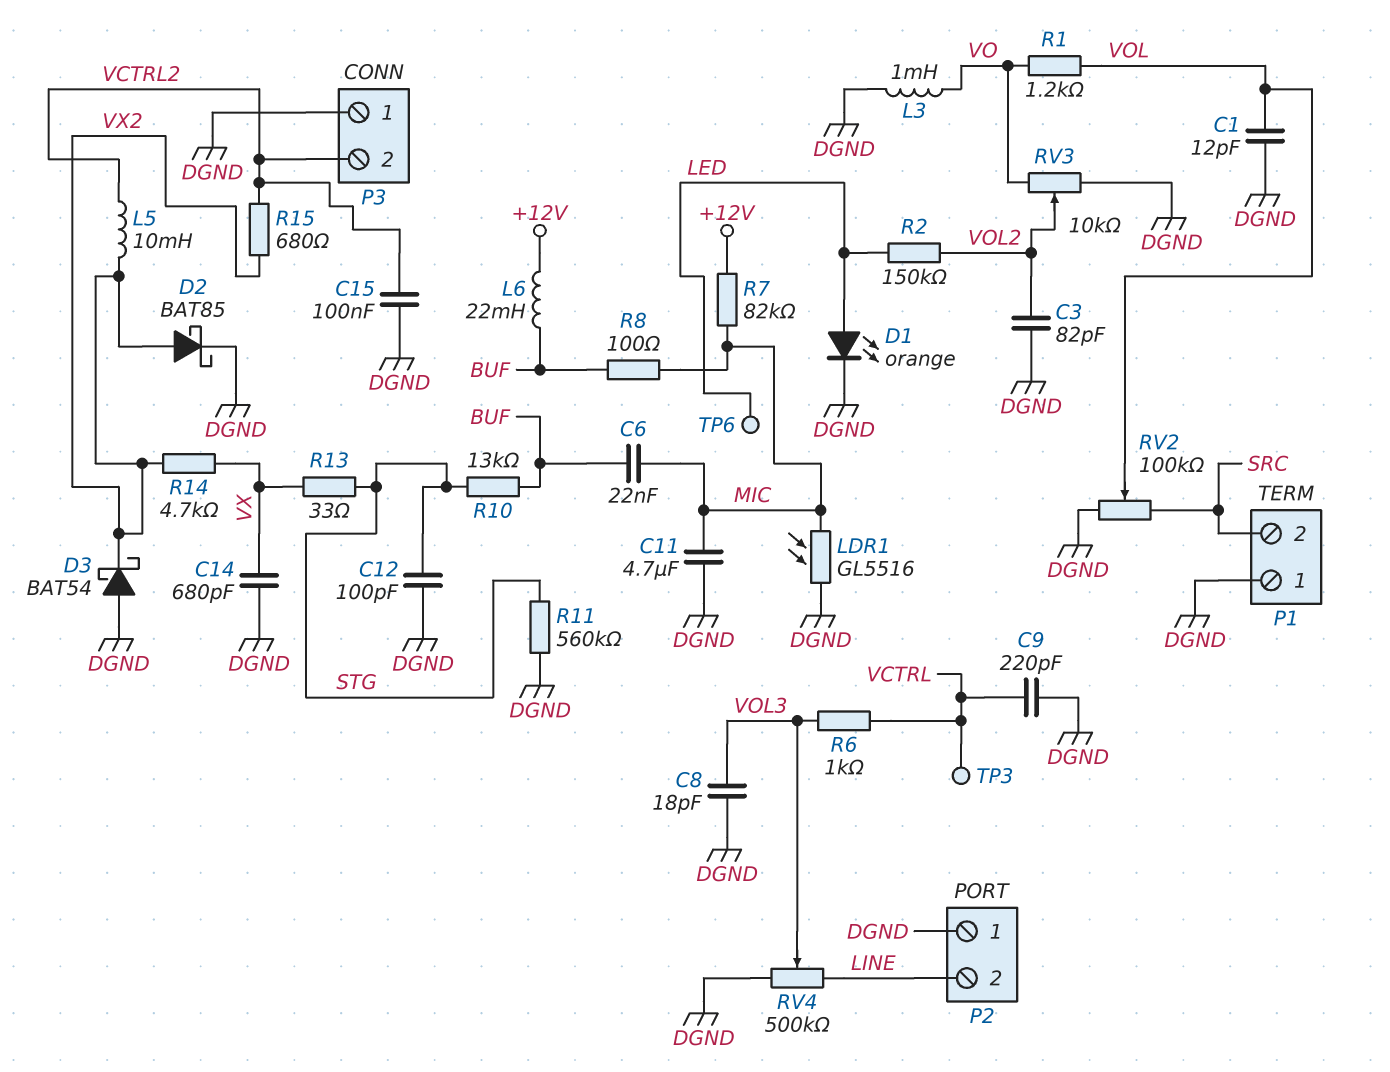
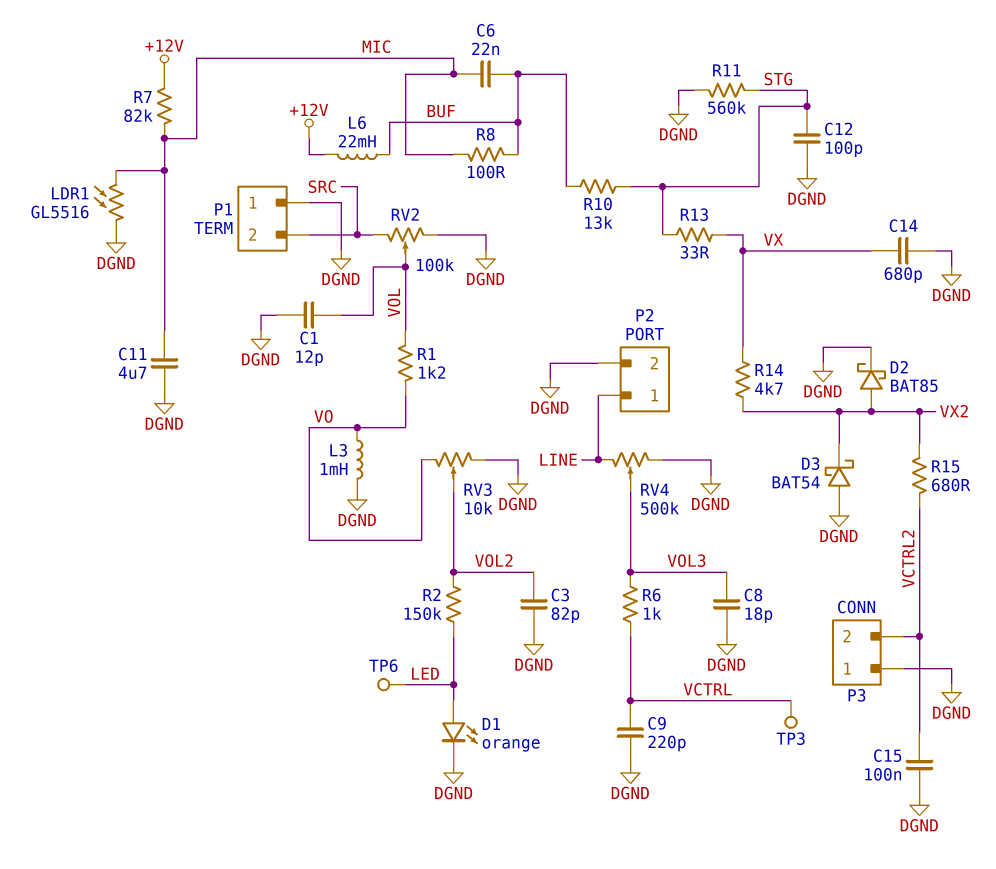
L5: 10mH (VCTRL2, VX2) -> none
P2 pin 1: DGND -> LINE
P2 pin 2: LINE -> DGND

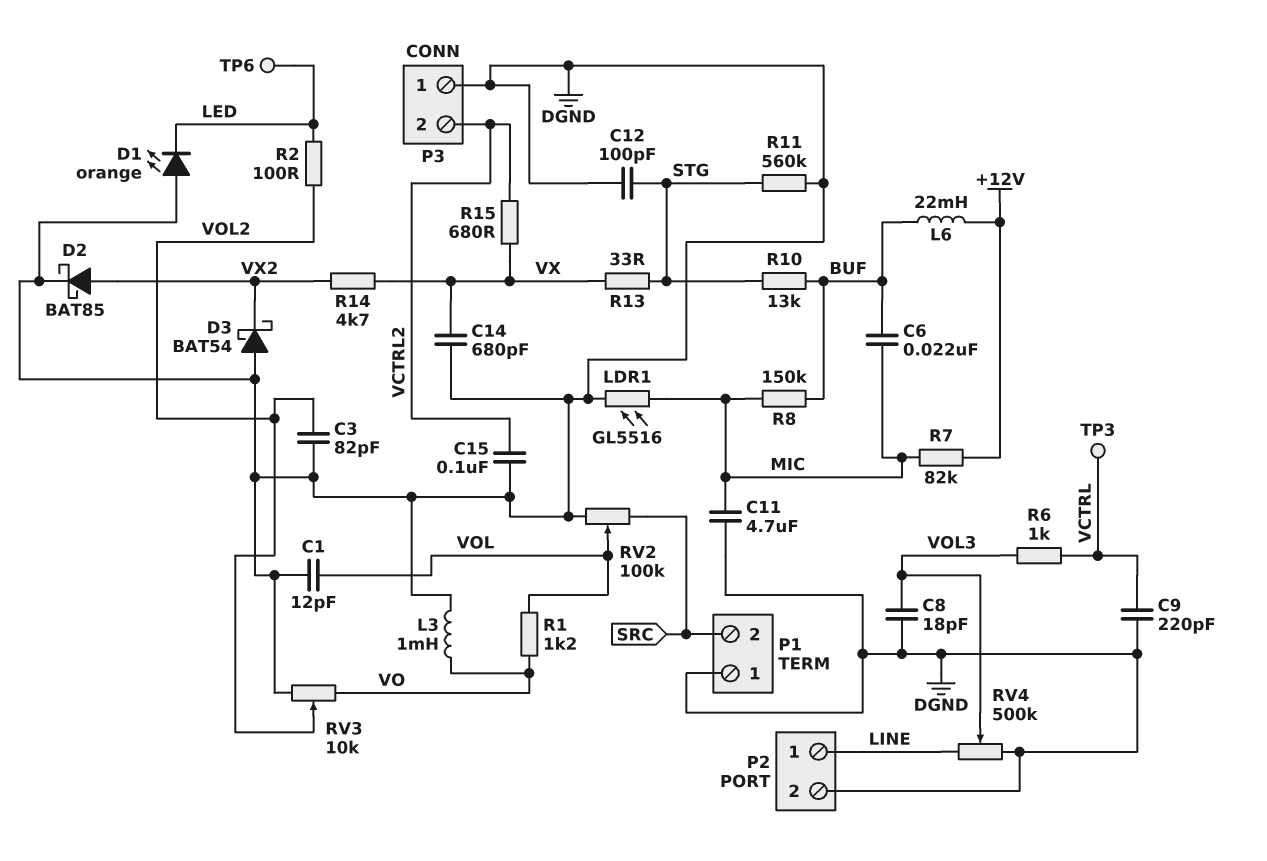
D1: LED orange (A LED, K DGND) -> LED orange (A DGND, K LED)
R2: 150k (LED, VOL2) -> 100 (LED, VOL2)
R8: 100 (BUF, MIC) -> 150k (BUF, MIC)
R15: 680 (VCTRL2, VX2) -> 680 (VCTRL2, VX)

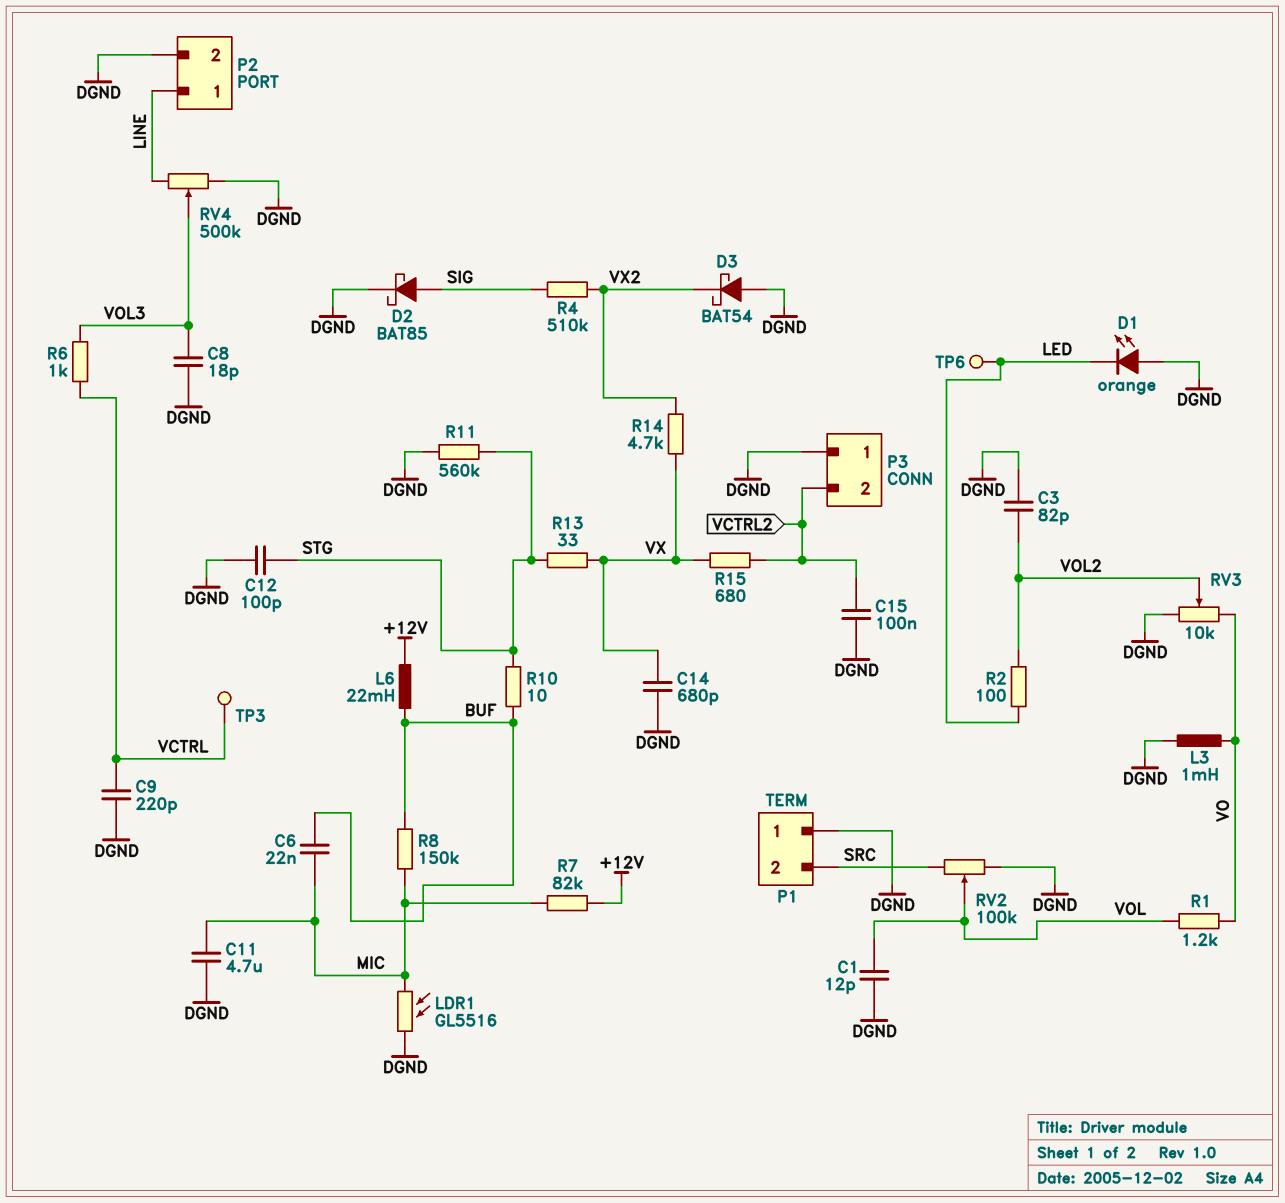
D2: schottky BAT85 (A VX2, K DGND) -> schottky BAT85 (A SIG, K DGND)
R4: none -> 510k (SIG, VX2)
R10: 13k (BUF, STG) -> 10 (BUF, STG)

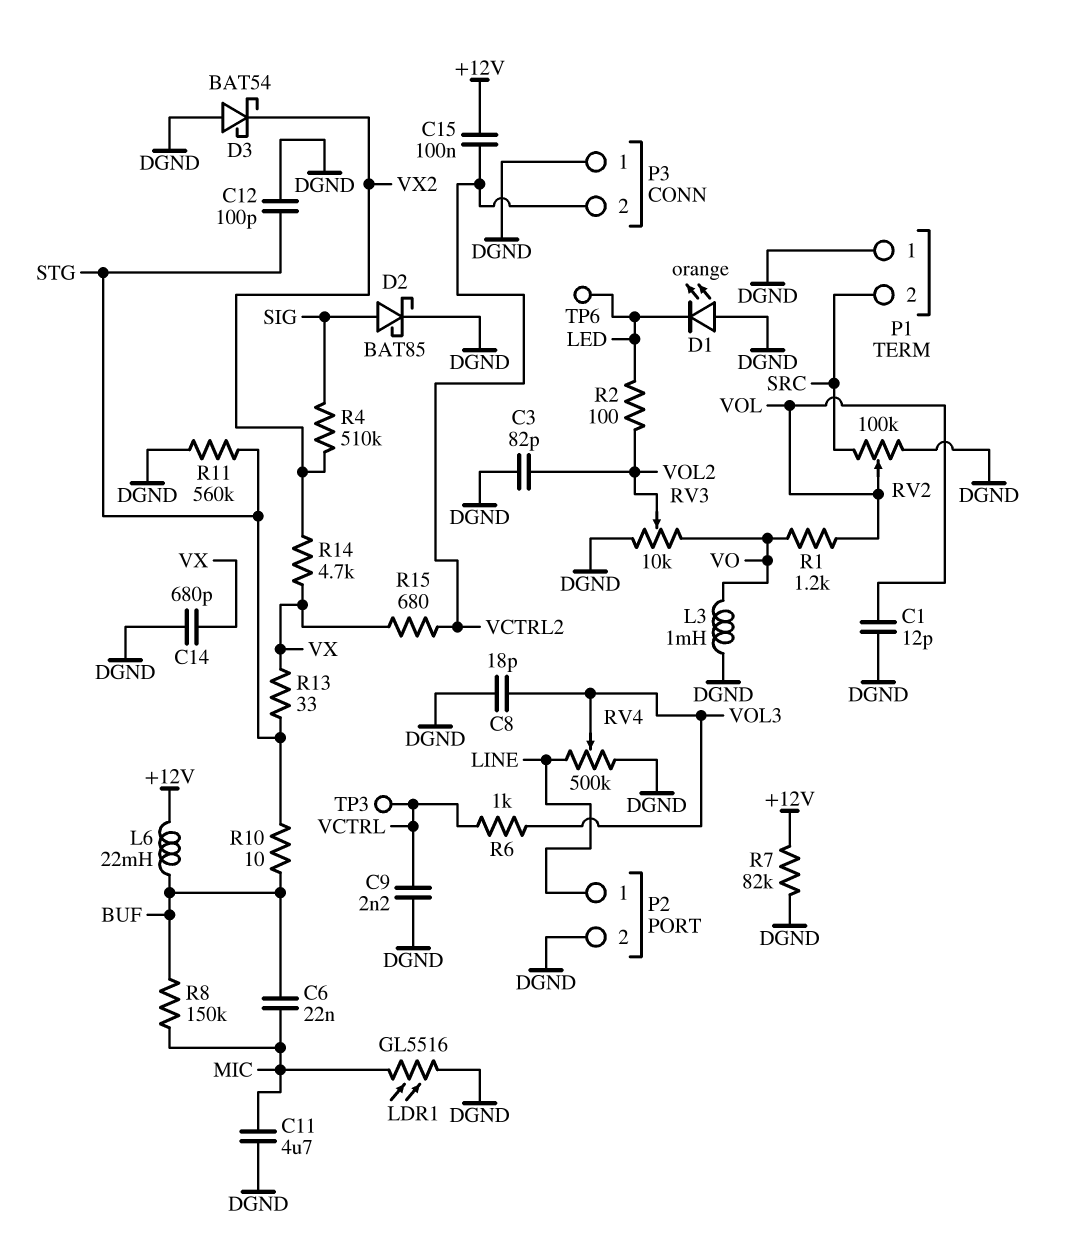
C9: 220pF (DGND, VCTRL) -> 2.2nF (DGND, VCTRL)
C15: 100nF (DGND, VCTRL2) -> 100nF (+12V, VCTRL2)
R7: 82k (+12V, MIC) -> 82k (+12V, DGND)

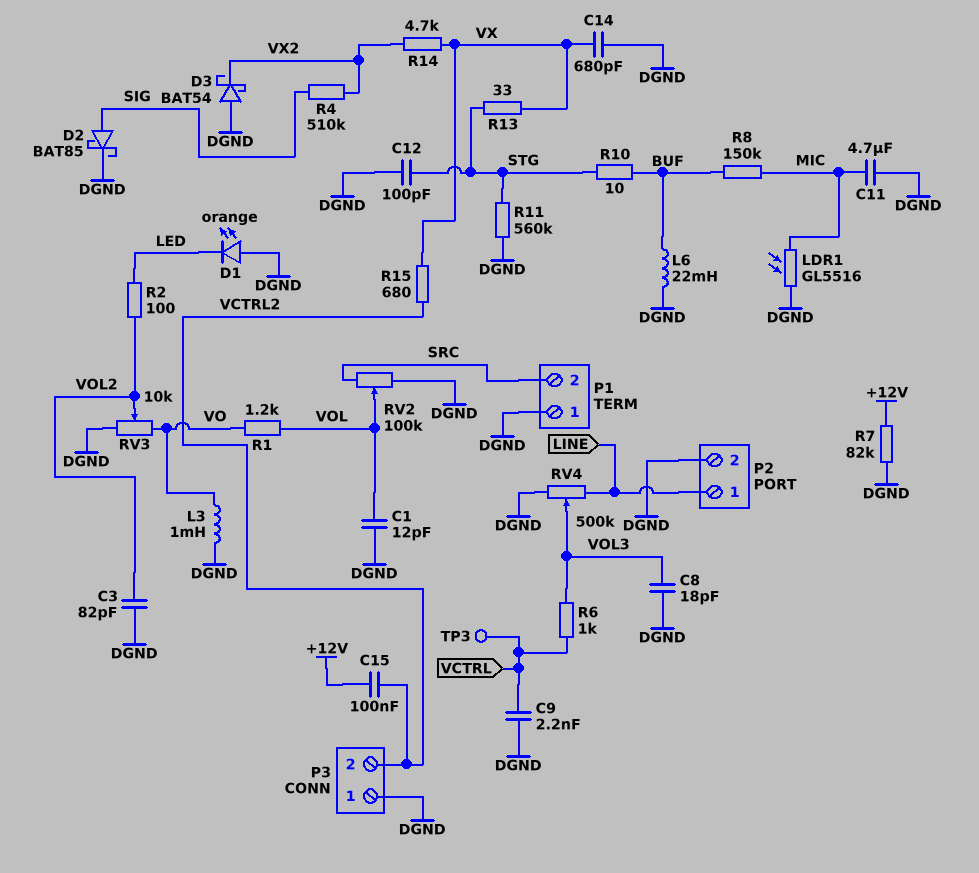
C6: 22nF (BUF, MIC) -> none
L6: 22mH (+12V, BUF) -> 22mH (BUF, DGND)
TP6: test point (LED) -> none

